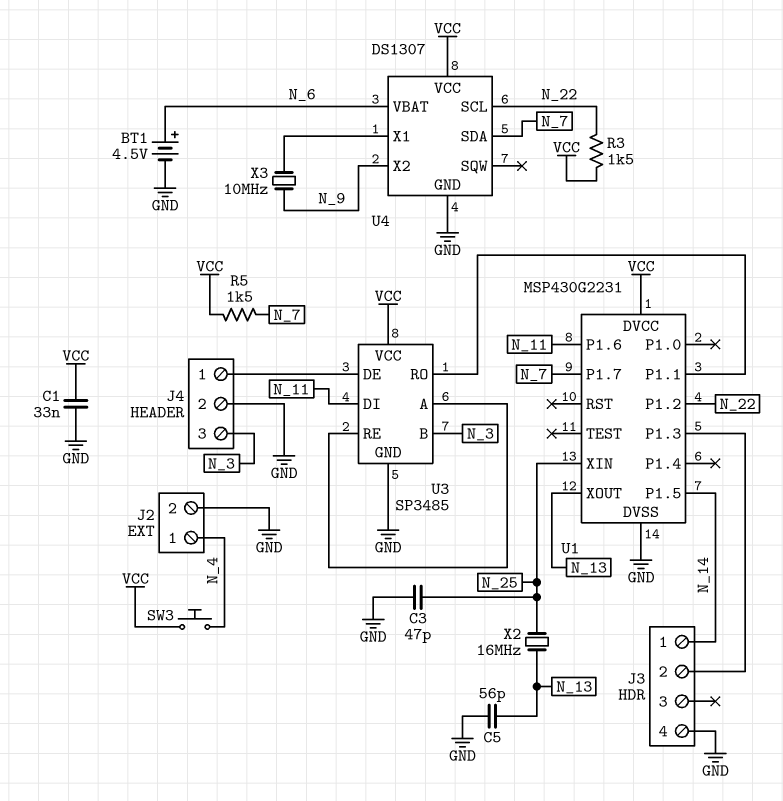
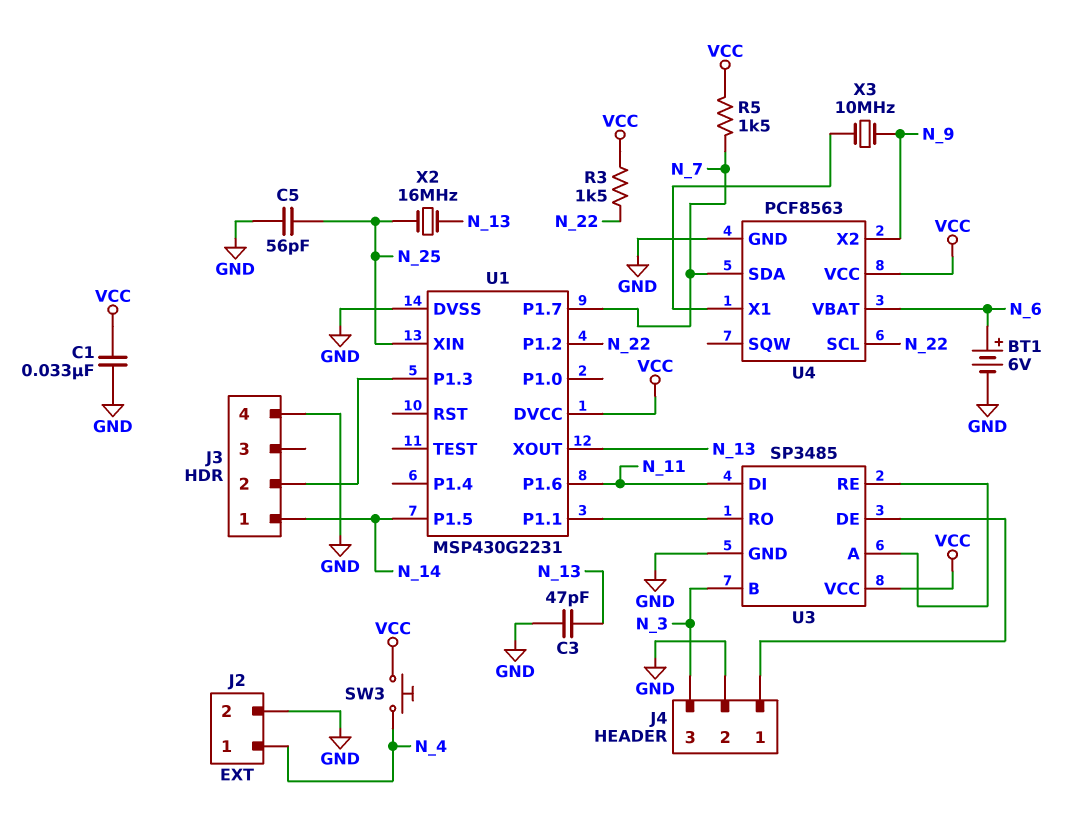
BT1: 4.5V (plus N_6, minus GND) -> 6V (plus N_6, minus GND)
C3: 47pF (GND, N_25) -> 47pF (GND, N_13)
C5: 56pF (GND, N_13) -> 56pF (GND, N_25)
U4: DS1307 -> PCF8563

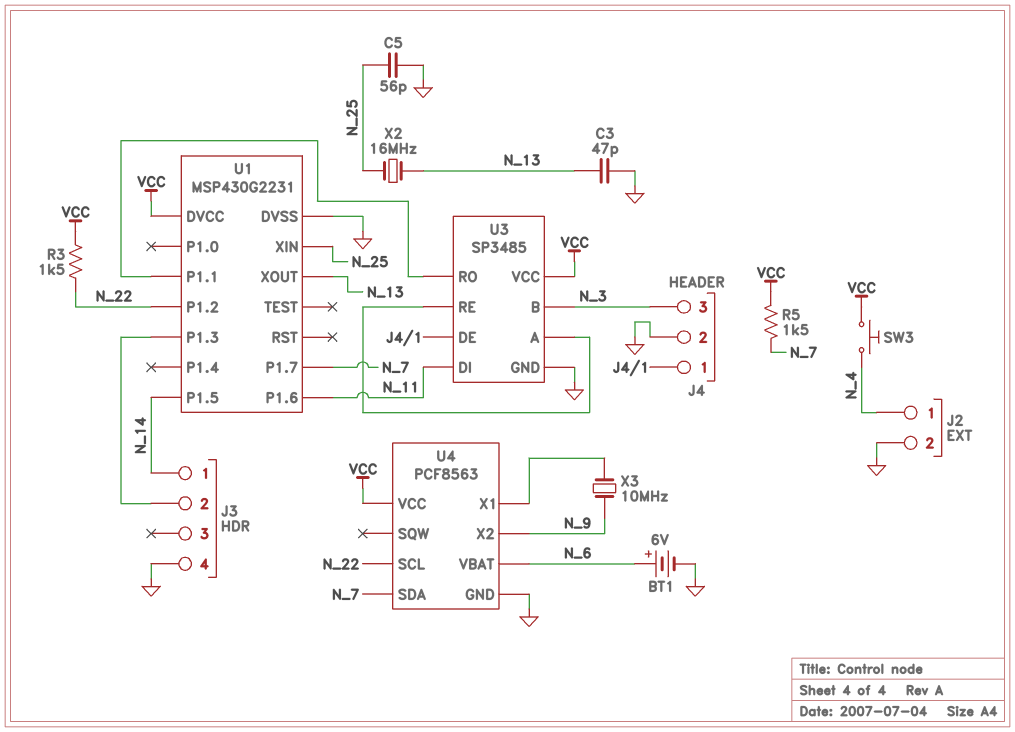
C1: 33nF (GND, VCC) -> none

